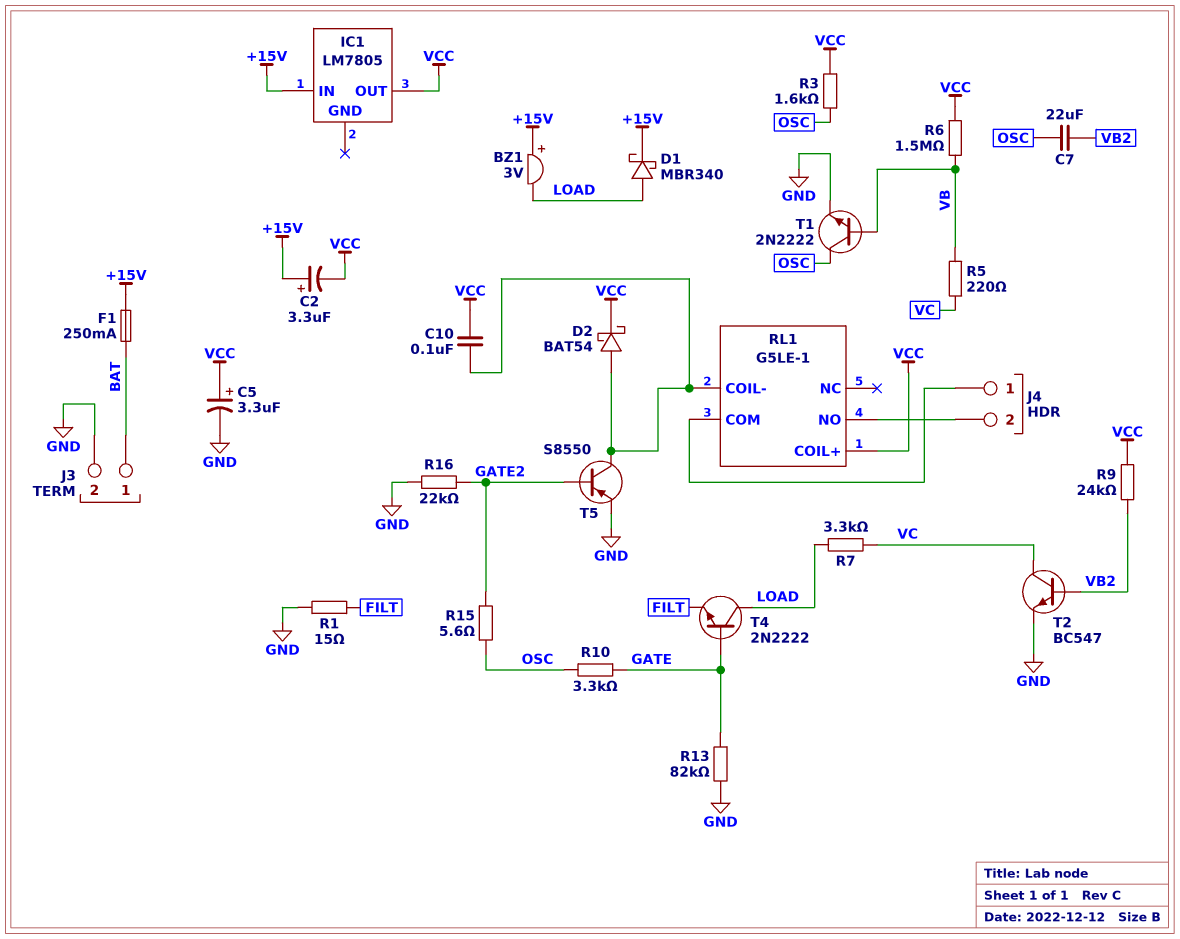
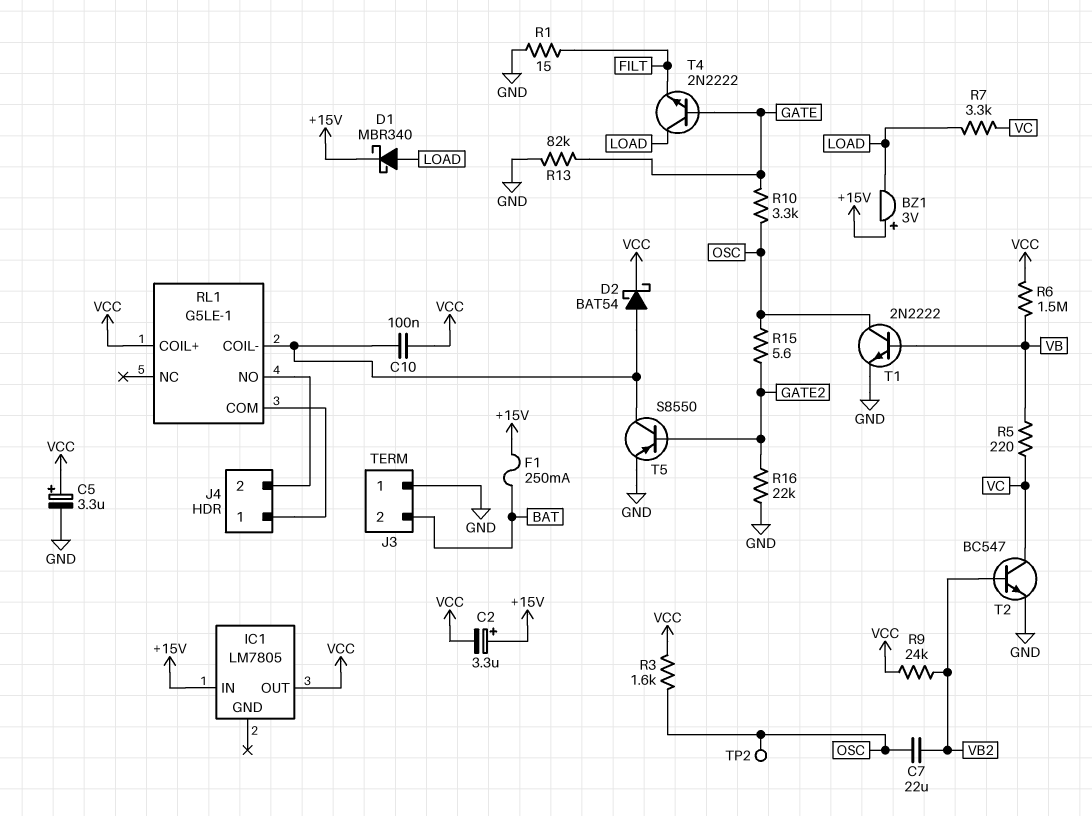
J3 pin 1: BAT -> GND
J3 pin 2: GND -> BAT
TP2: none -> test point (OSC)

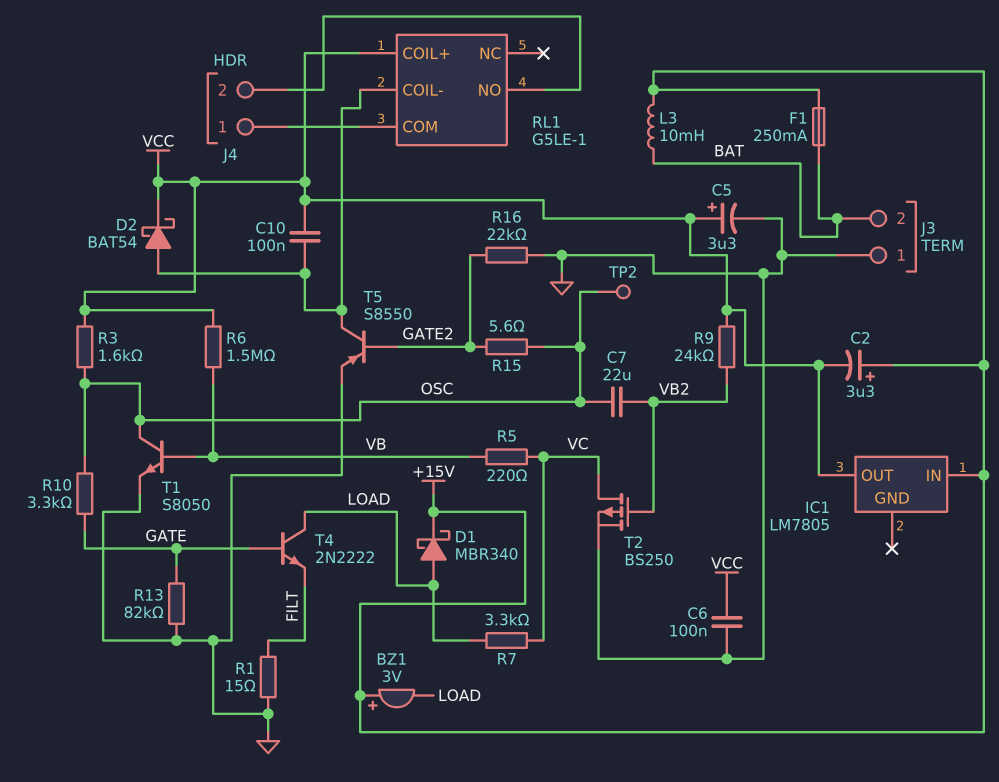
C6: none -> 100nF (GND, VCC)
L3: none -> 10mH (+15V, BAT)
T1: NPN 2N2222 (B VB, C OSC, E GND) -> NPN S8050 (B VB, C OSC, E GND)
T2: NPN BC547 (B VB2, C VC, E GND) -> PMOS BS250 (G VB2, D VC, S GND)

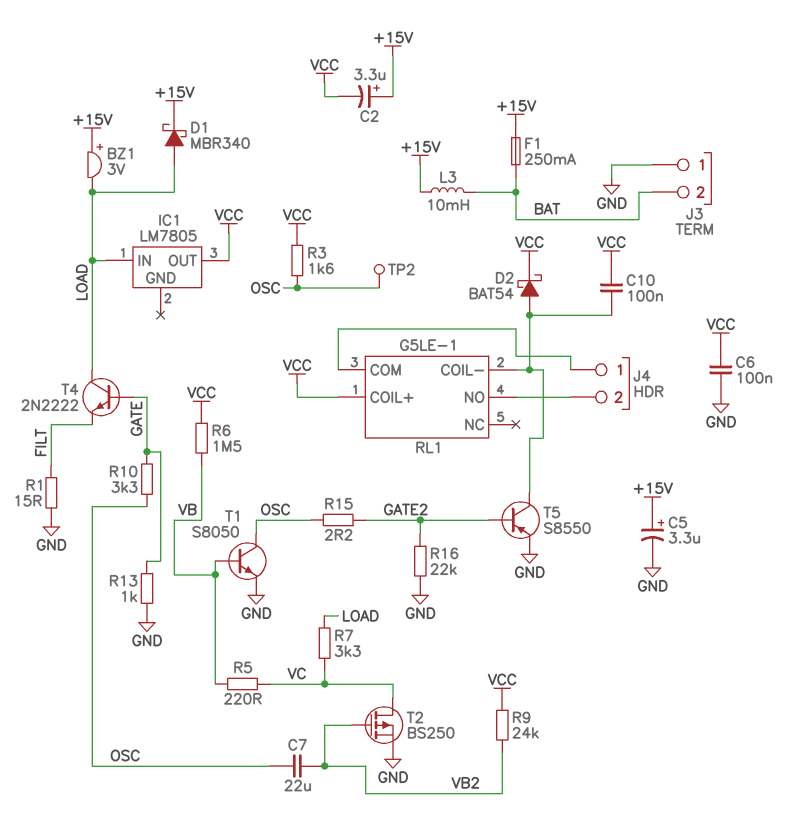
C5: 3.3uF (plus VCC, minus GND) -> 3.3uF (plus +15V, minus GND)
IC1 pin IN: +15V -> LOAD
R13: 82k (GATE, GND) -> 1k (GATE, GND)
R15: 5.6 (GATE2, OSC) -> 2.2 (GATE2, OSC)

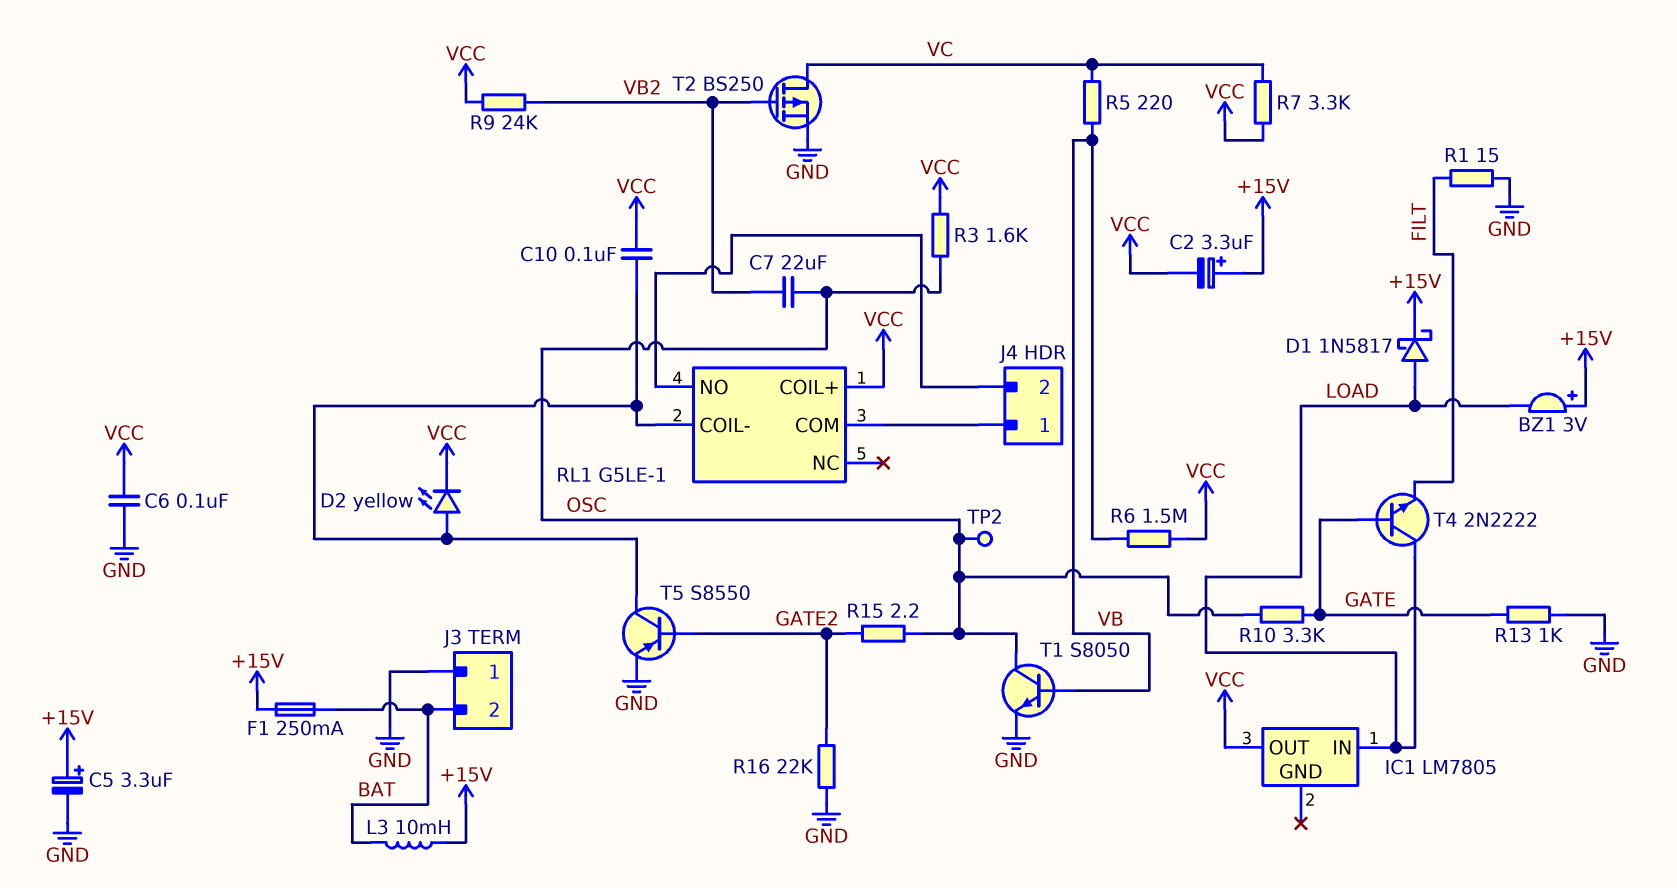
D1: schottky MBR340 (A LOAD, K +15V) -> schottky 1N5817 (A LOAD, K +15V)
D2: schottky BAT54 (A RL1/COIL-, K VCC) -> LED yellow (A RL1/COIL-, K VCC)
R7: 3.3k (LOAD, VC) -> 3.3k (VC, VCC)

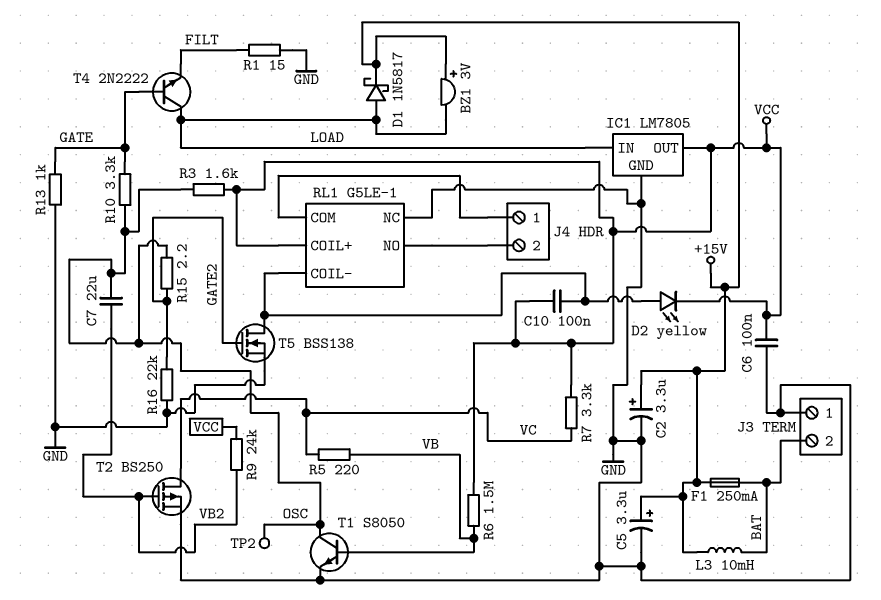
C2: 3.3uF (plus +15V, minus VCC) -> 3.3uF (plus +15V, minus GND)
IC1 pin GND: none -> GND
RL1 pin NC: none -> GND
T5: PNP S8550 (B GATE2, C RL1/COIL-, E GND) -> NMOS BSS138 (G GATE2, D RL1/COIL-, S GND)

